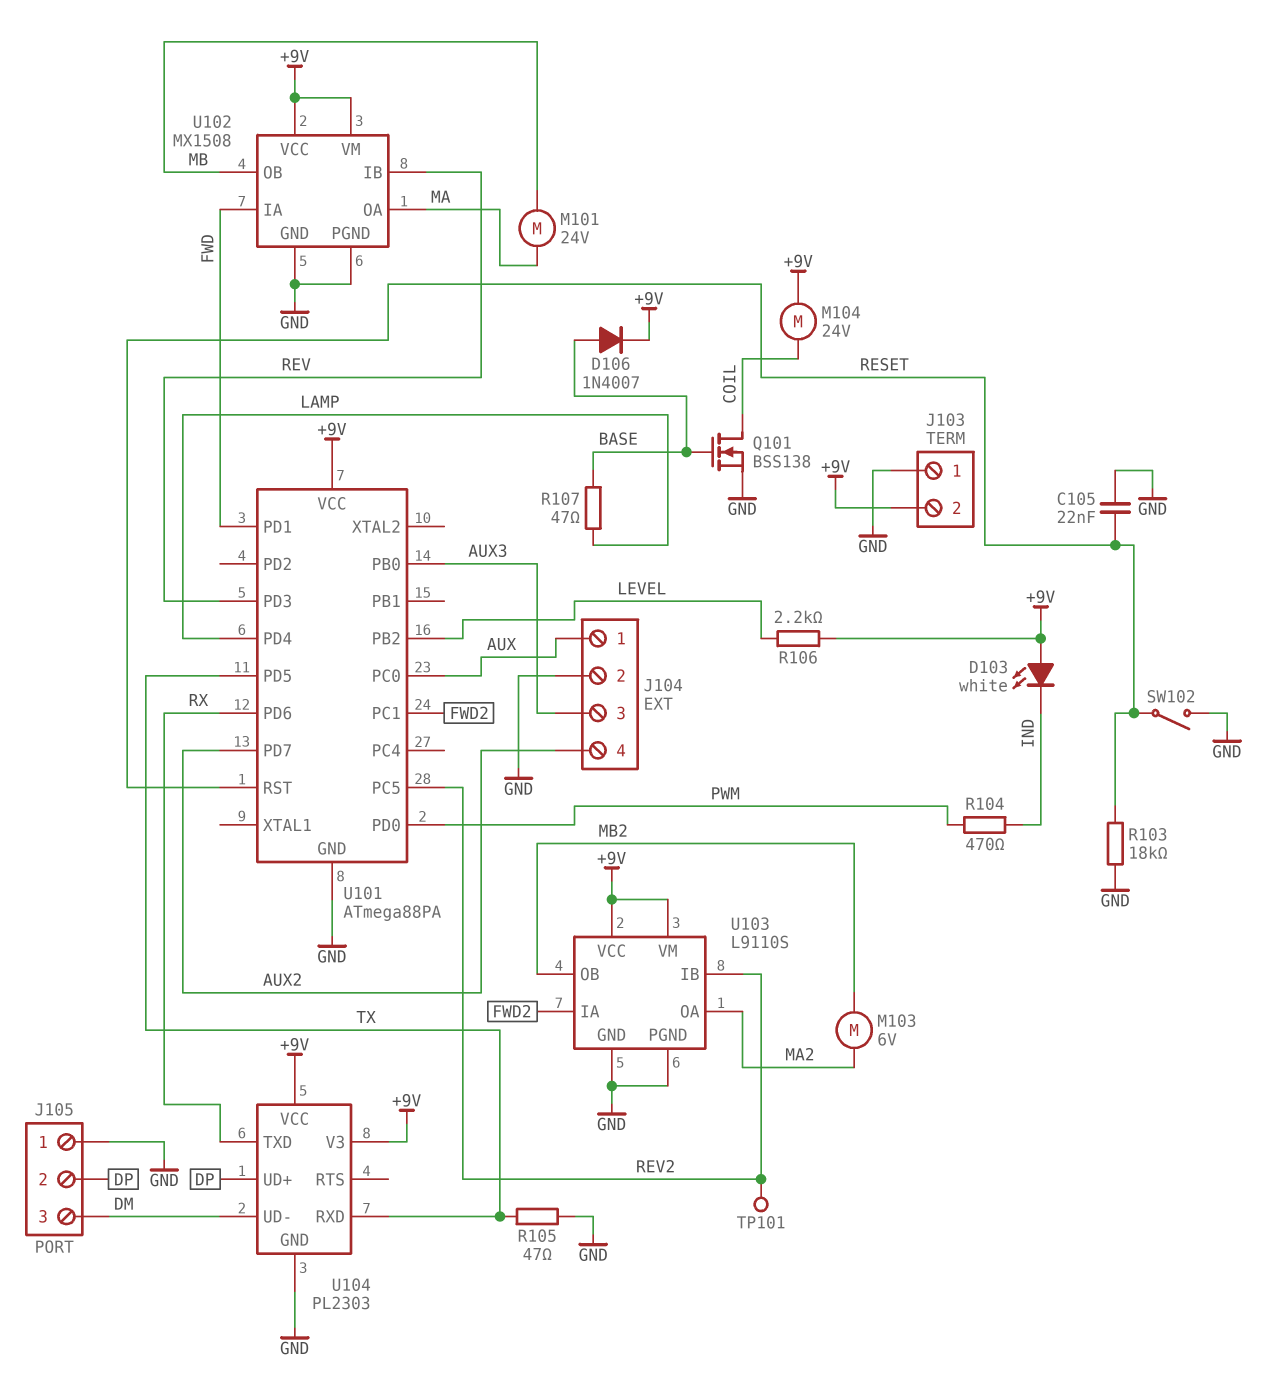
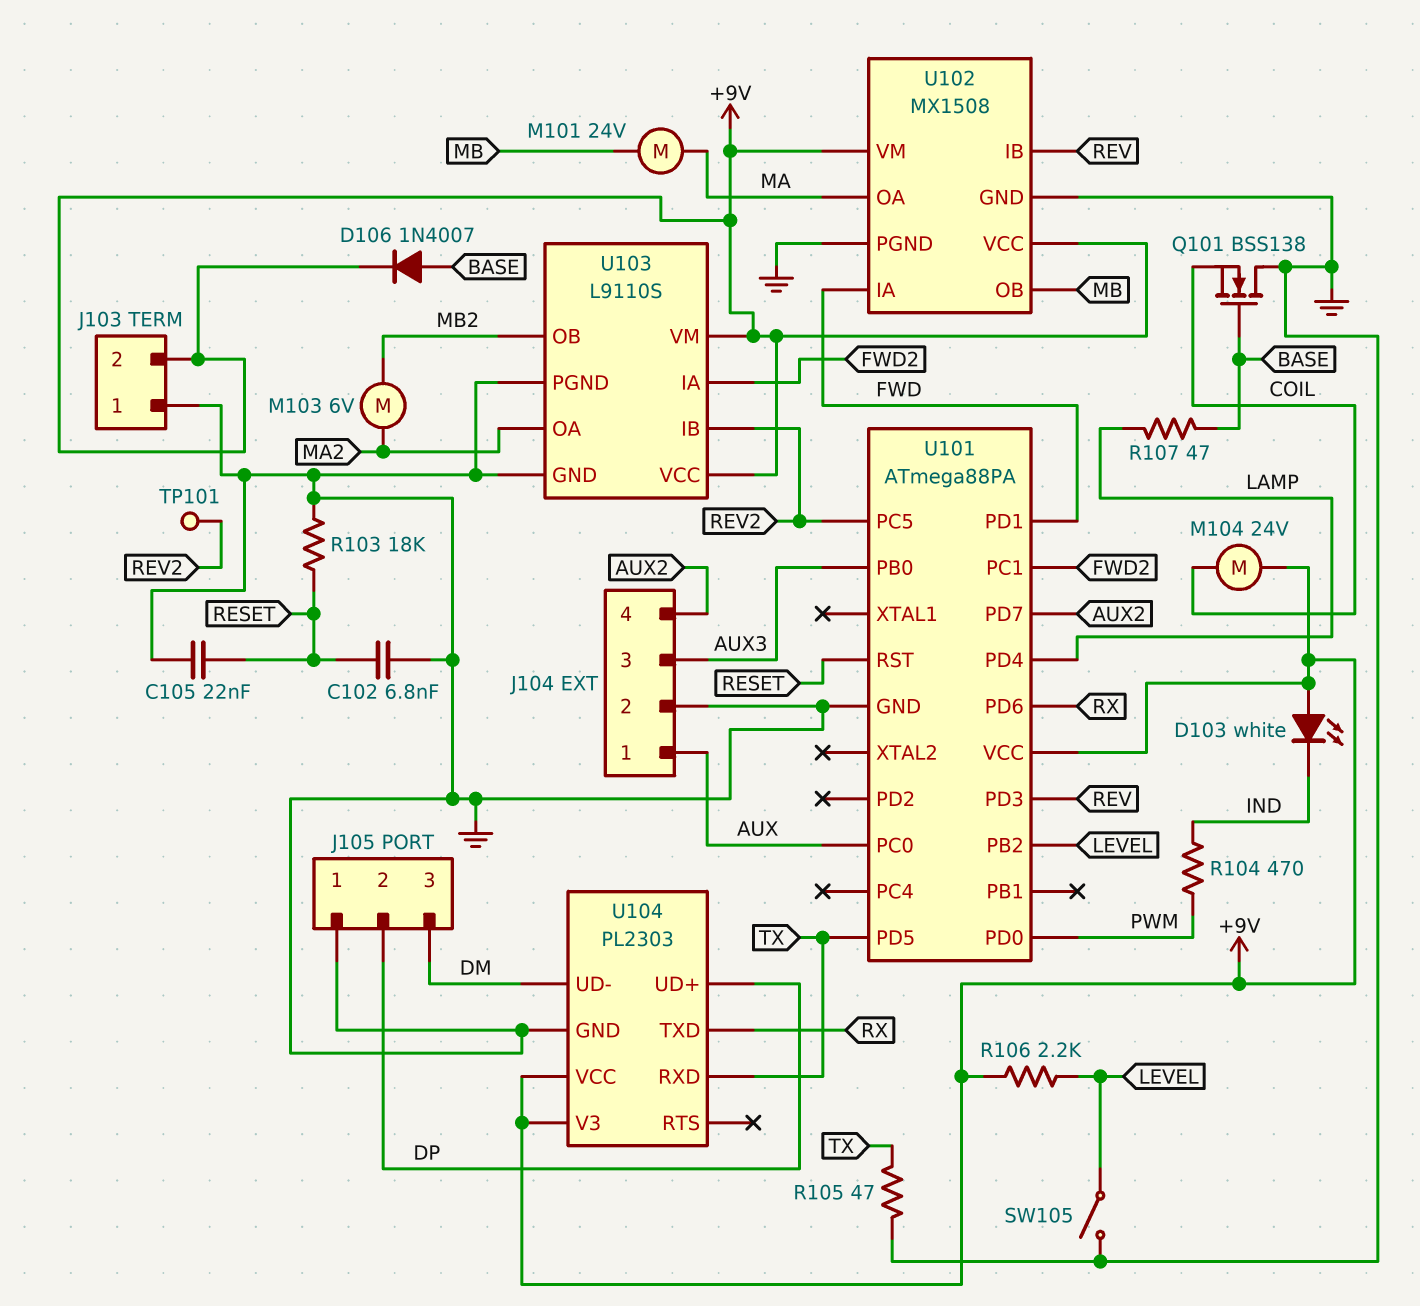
C102: none -> 6.8nF (GND, RESET)
Q101: NMOS BSS138 (G BASE, D COIL, S GND) -> NMOS BSS138 (G BASE, D GND, S COIL)
SW102: switch (GND, RESET) -> none
SW105: none -> switch (GND, LEVEL)

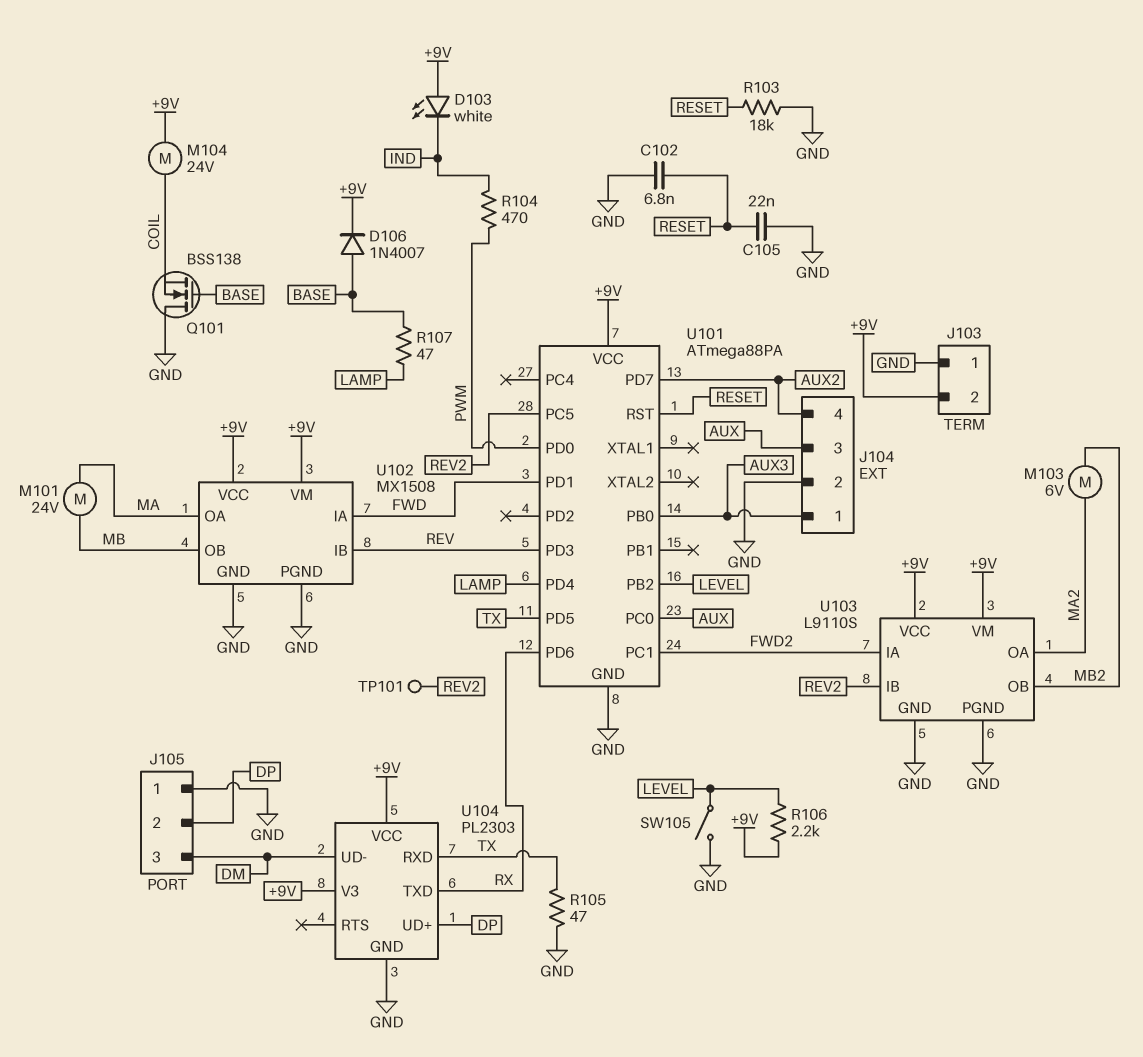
J104 pin 1: AUX -> AUX3
J104 pin 3: AUX3 -> AUX

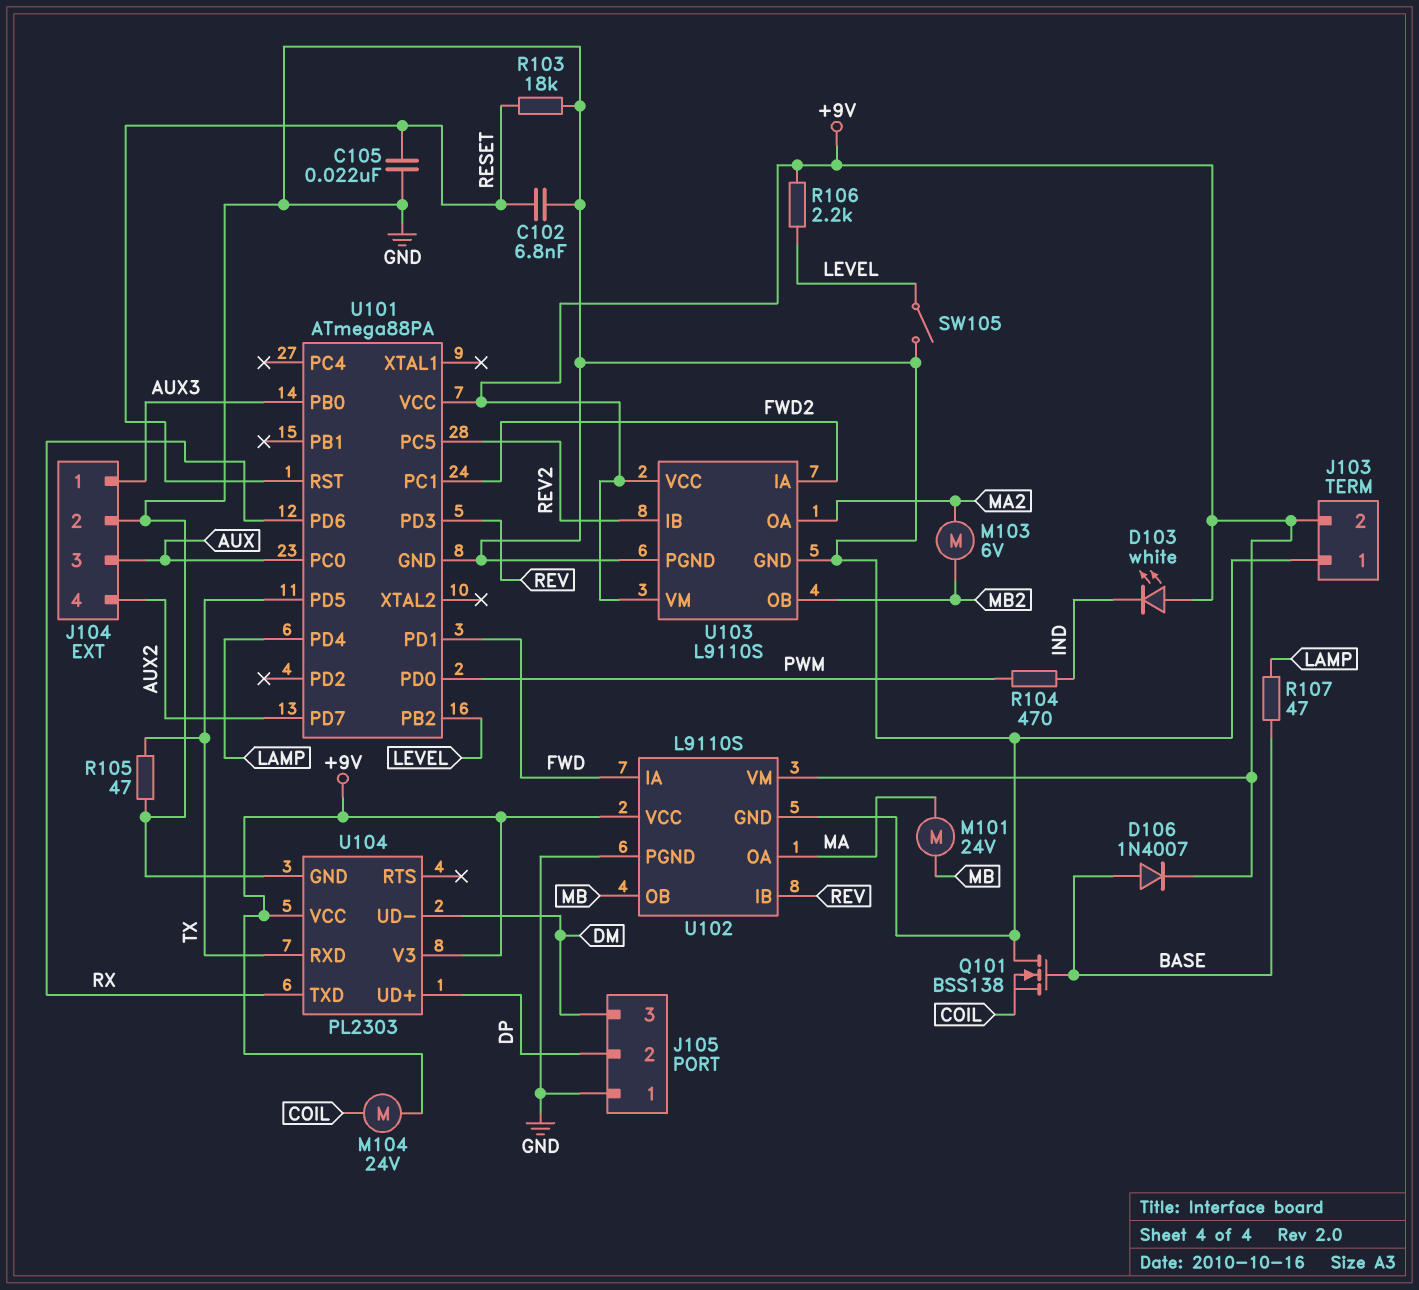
TP101: test point (REV2) -> none
U102: MX1508 -> L9110S

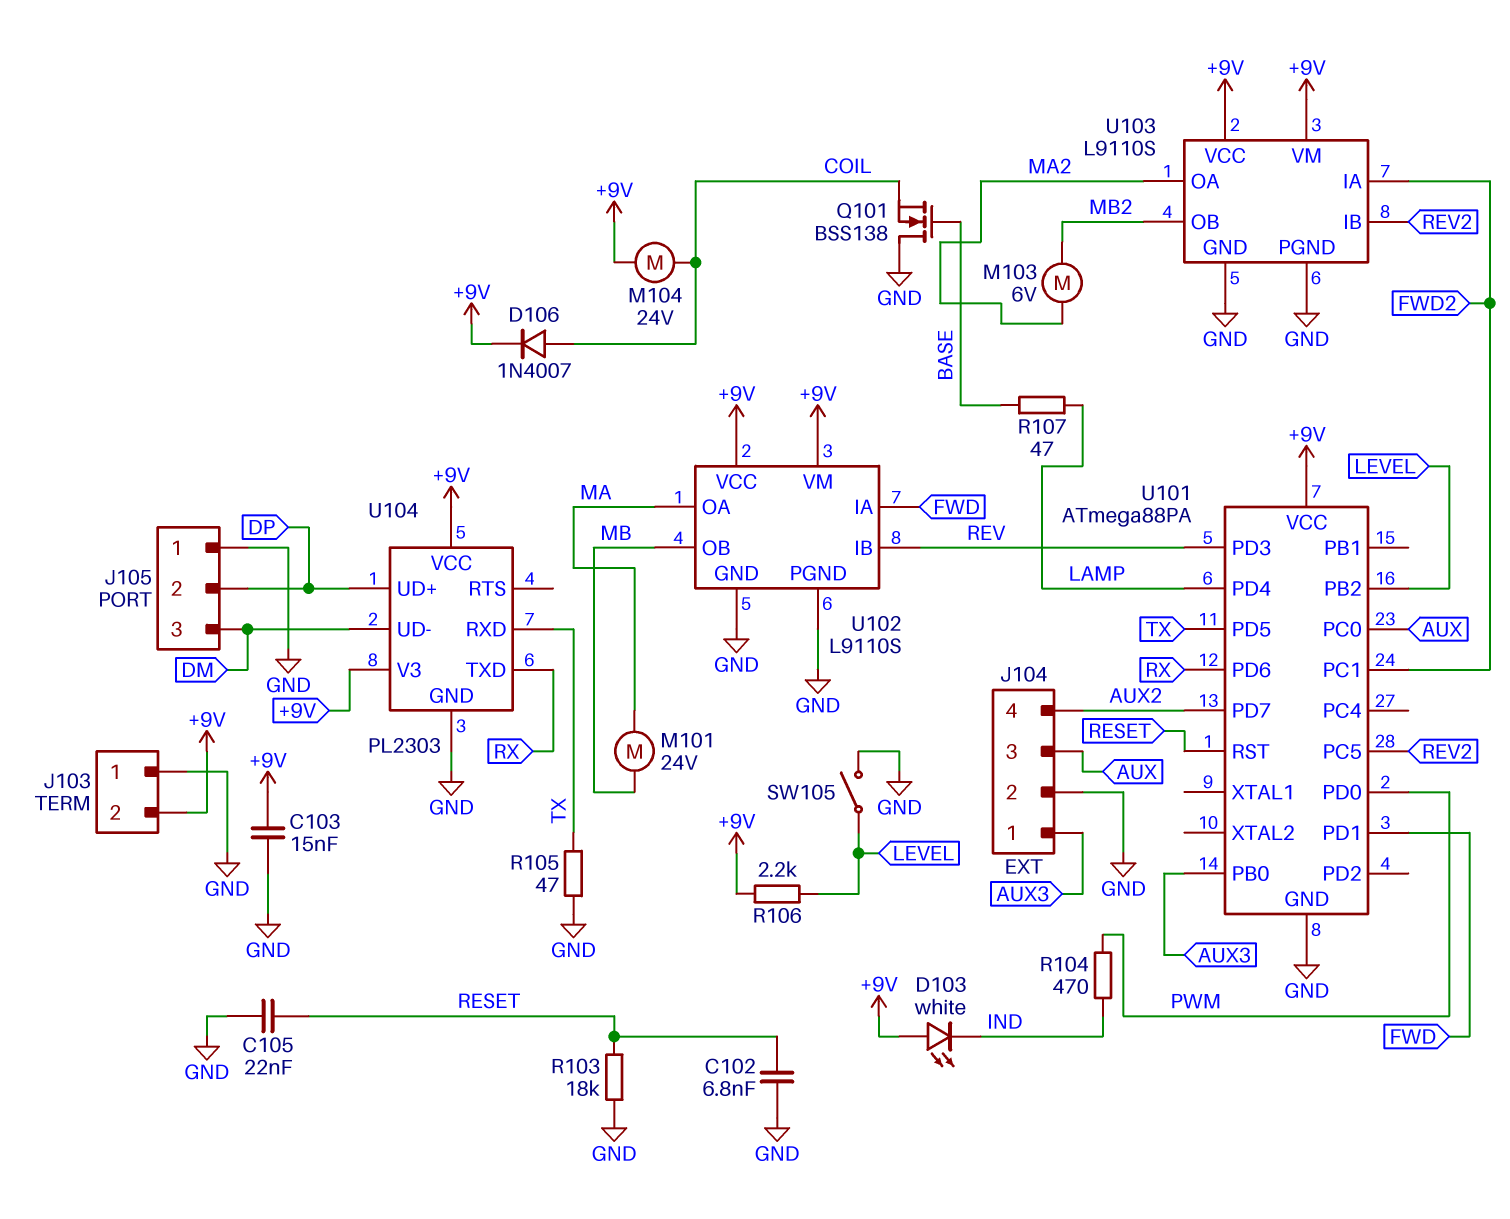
C103: none -> 15nF (+9V, GND)
D106: diode 1N4007 (A BASE, K +9V) -> diode 1N4007 (A COIL, K +9V)

